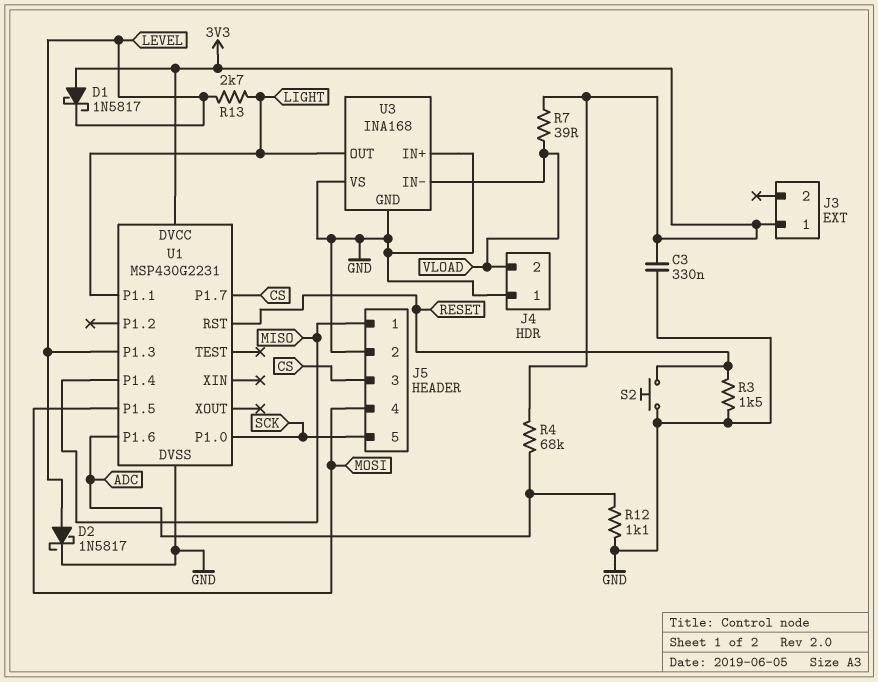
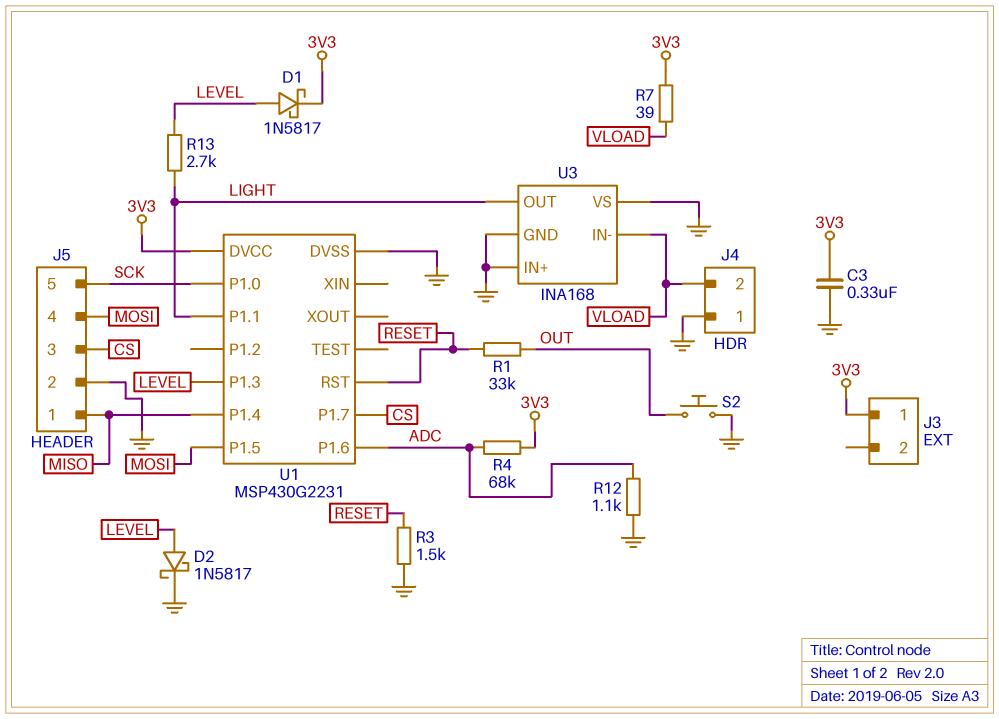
D1: schottky 1N5817 (A 3V3, K LEVEL) -> schottky 1N5817 (A LEVEL, K 3V3)
R1: none -> 33k (OUT, RESET)
S2: button (GND, RESET) -> button (GND, OUT)

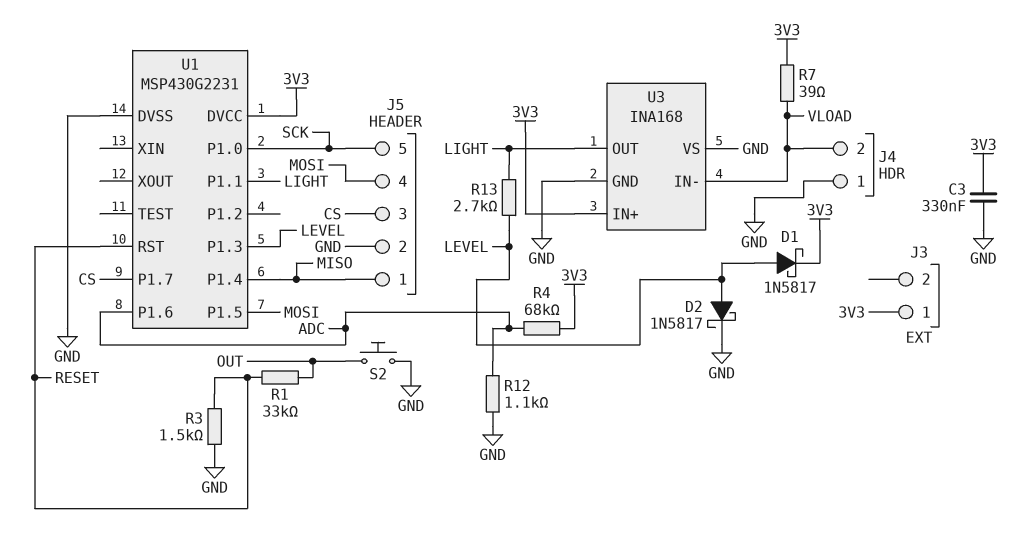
U3 pin IN+: GND -> 3V3

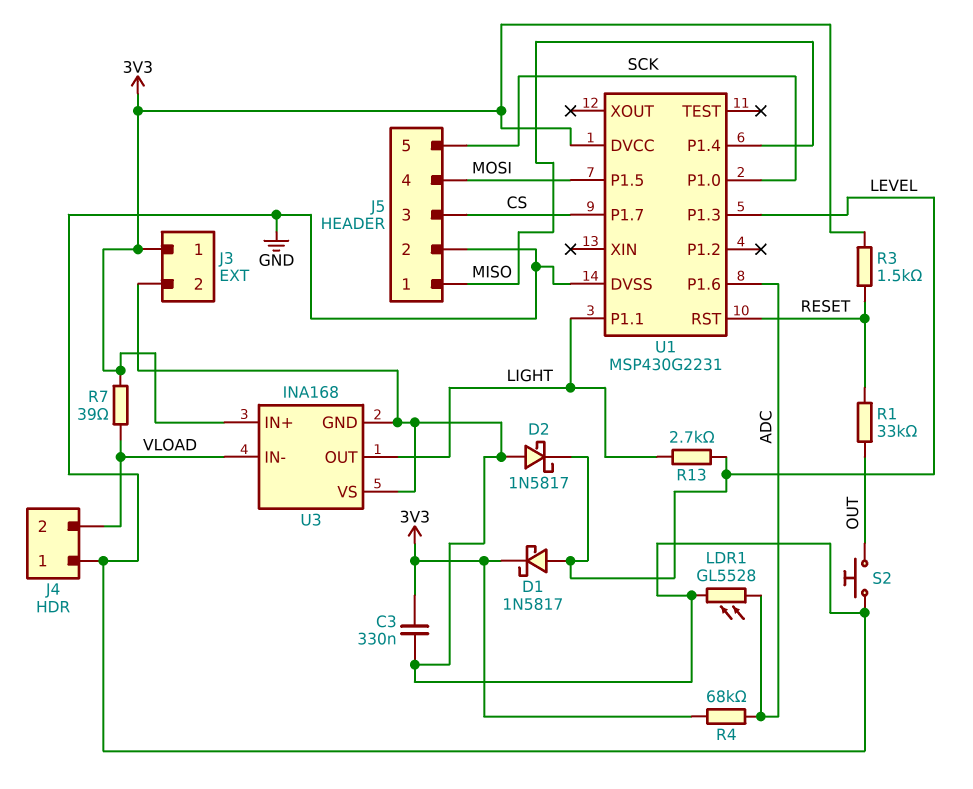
D2: schottky 1N5817 (A LEVEL, K GND) -> schottky 1N5817 (A GND, K LEVEL)
J3 pin 2: none -> GND
LDR1: none -> GL5528 (ADC, GND)
R3: 1.5k (GND, RESET) -> 1.5k (3V3, RESET)
R12: 1.1k (ADC, GND) -> none

